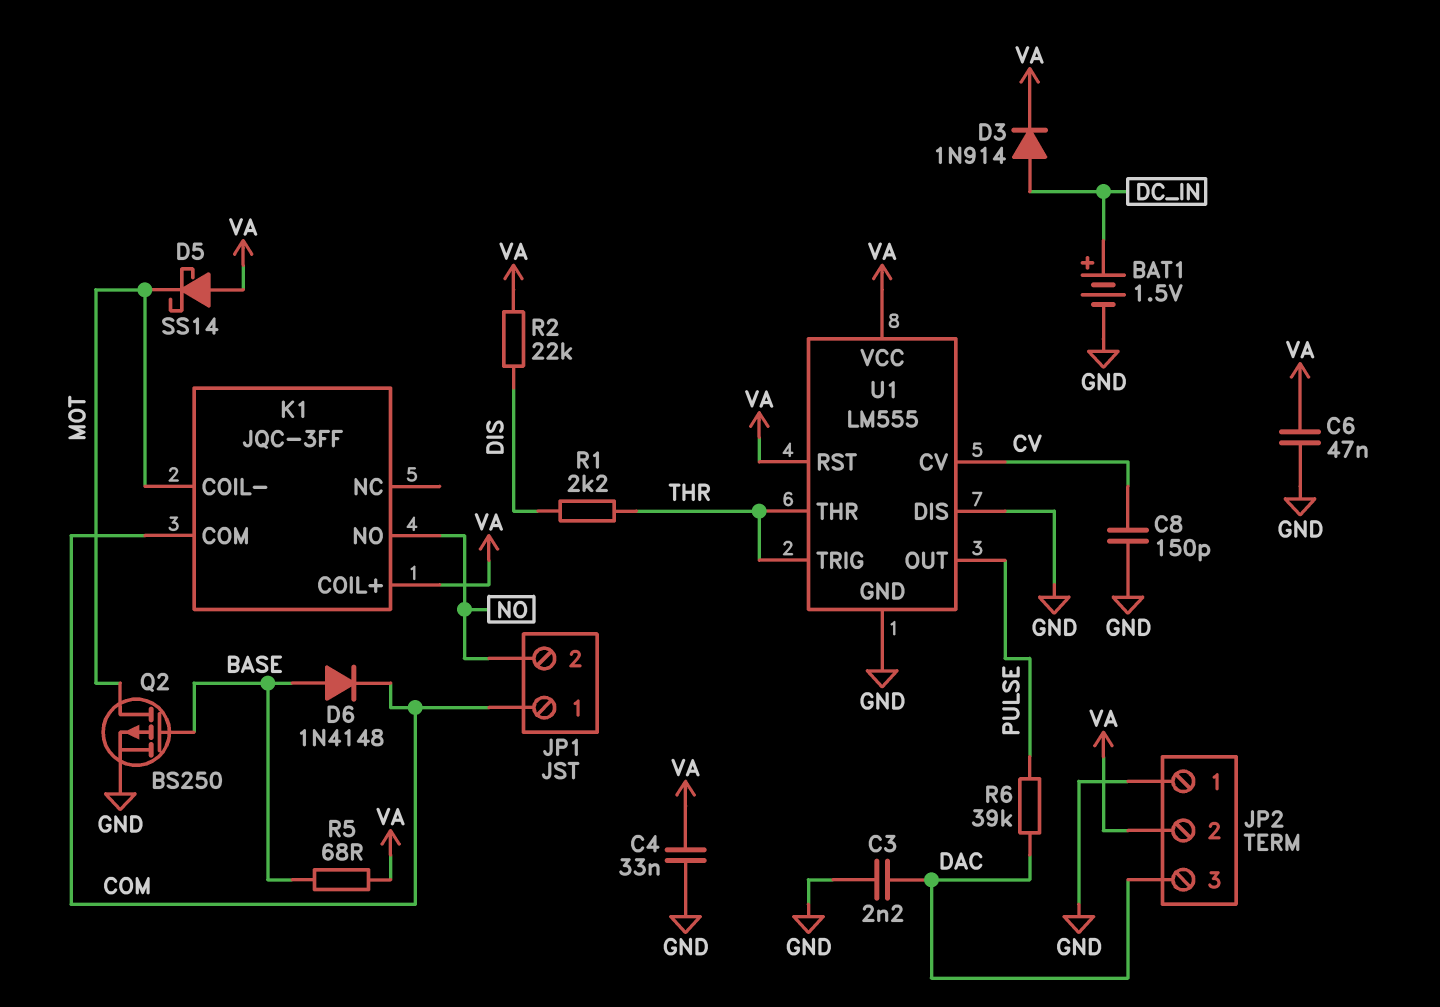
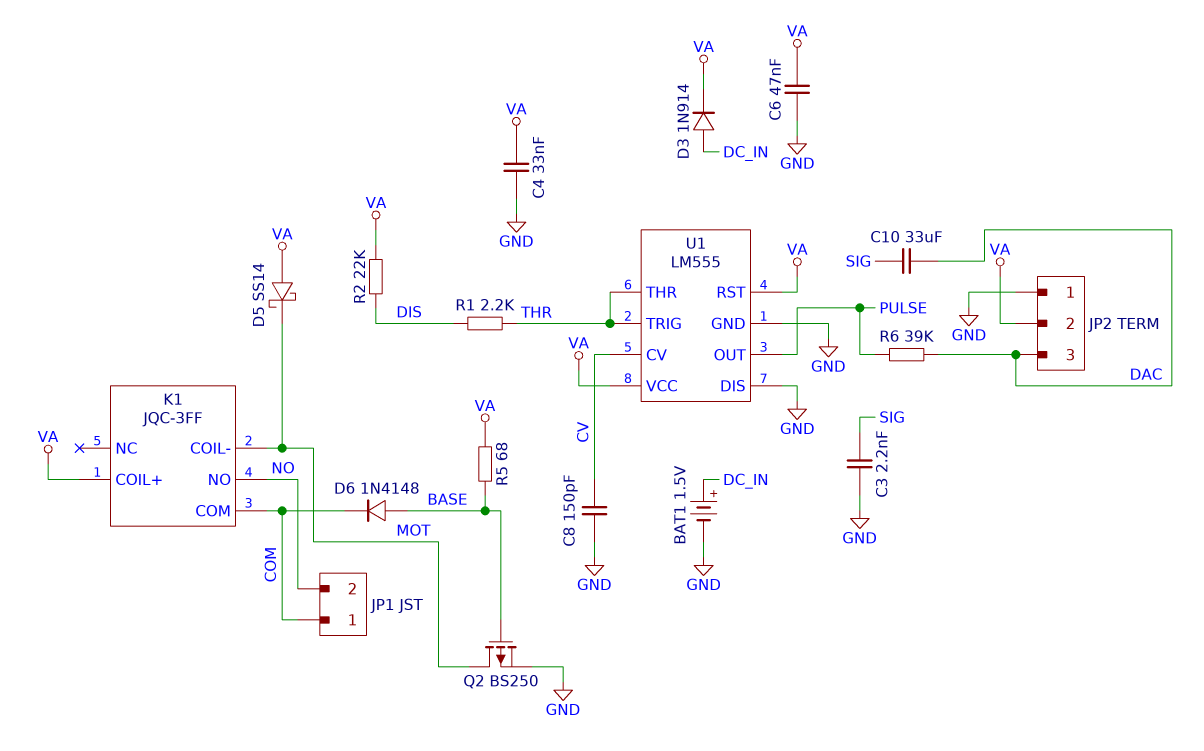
C3: 2.2nF (DAC, GND) -> 2.2nF (GND, SIG)
C10: none -> 33uF (DAC, SIG)

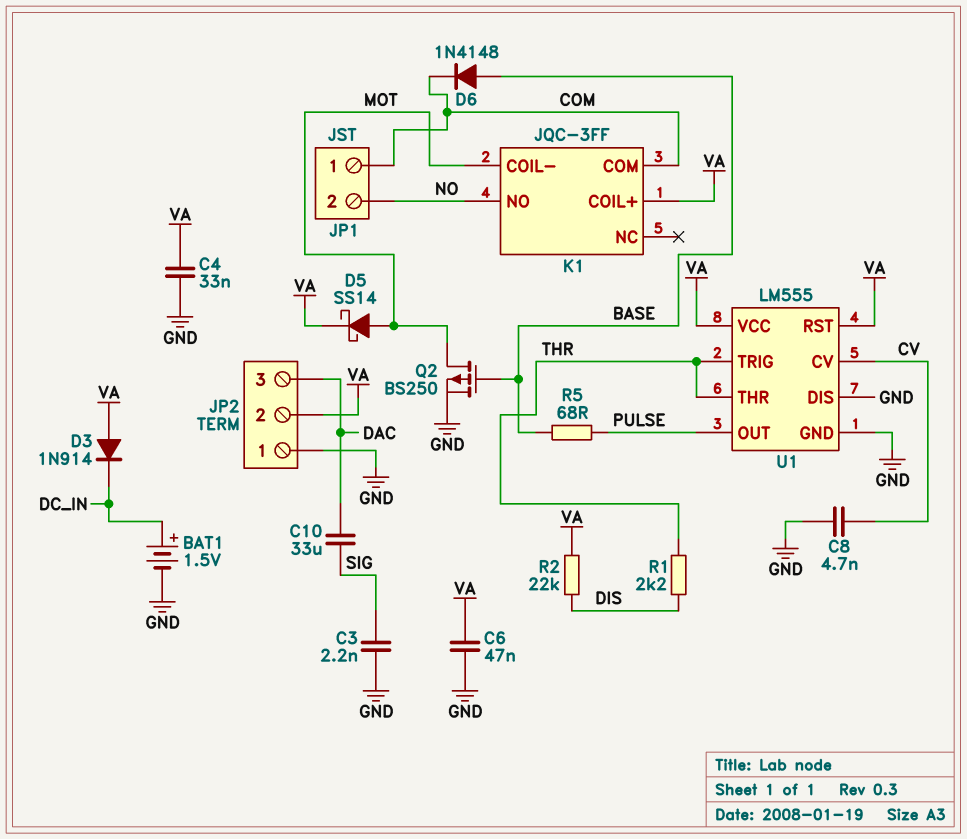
C8: 150pF (CV, GND) -> 4.7nF (CV, GND)
D3: diode 1N914 (A DC_IN, K VA) -> diode 1N914 (A VA, K DC_IN)
D5: schottky SS14 (A VA, K MOT) -> schottky SS14 (A MOT, K VA)
R5: 68 (BASE, VA) -> 68 (BASE, PULSE)
R6: 39k (DAC, PULSE) -> none

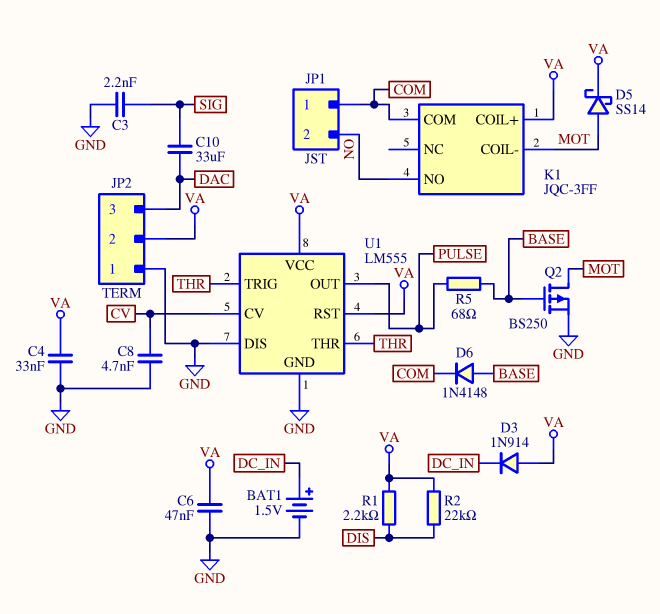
R1: 2.2k (DIS, THR) -> 2.2k (DIS, VA)

